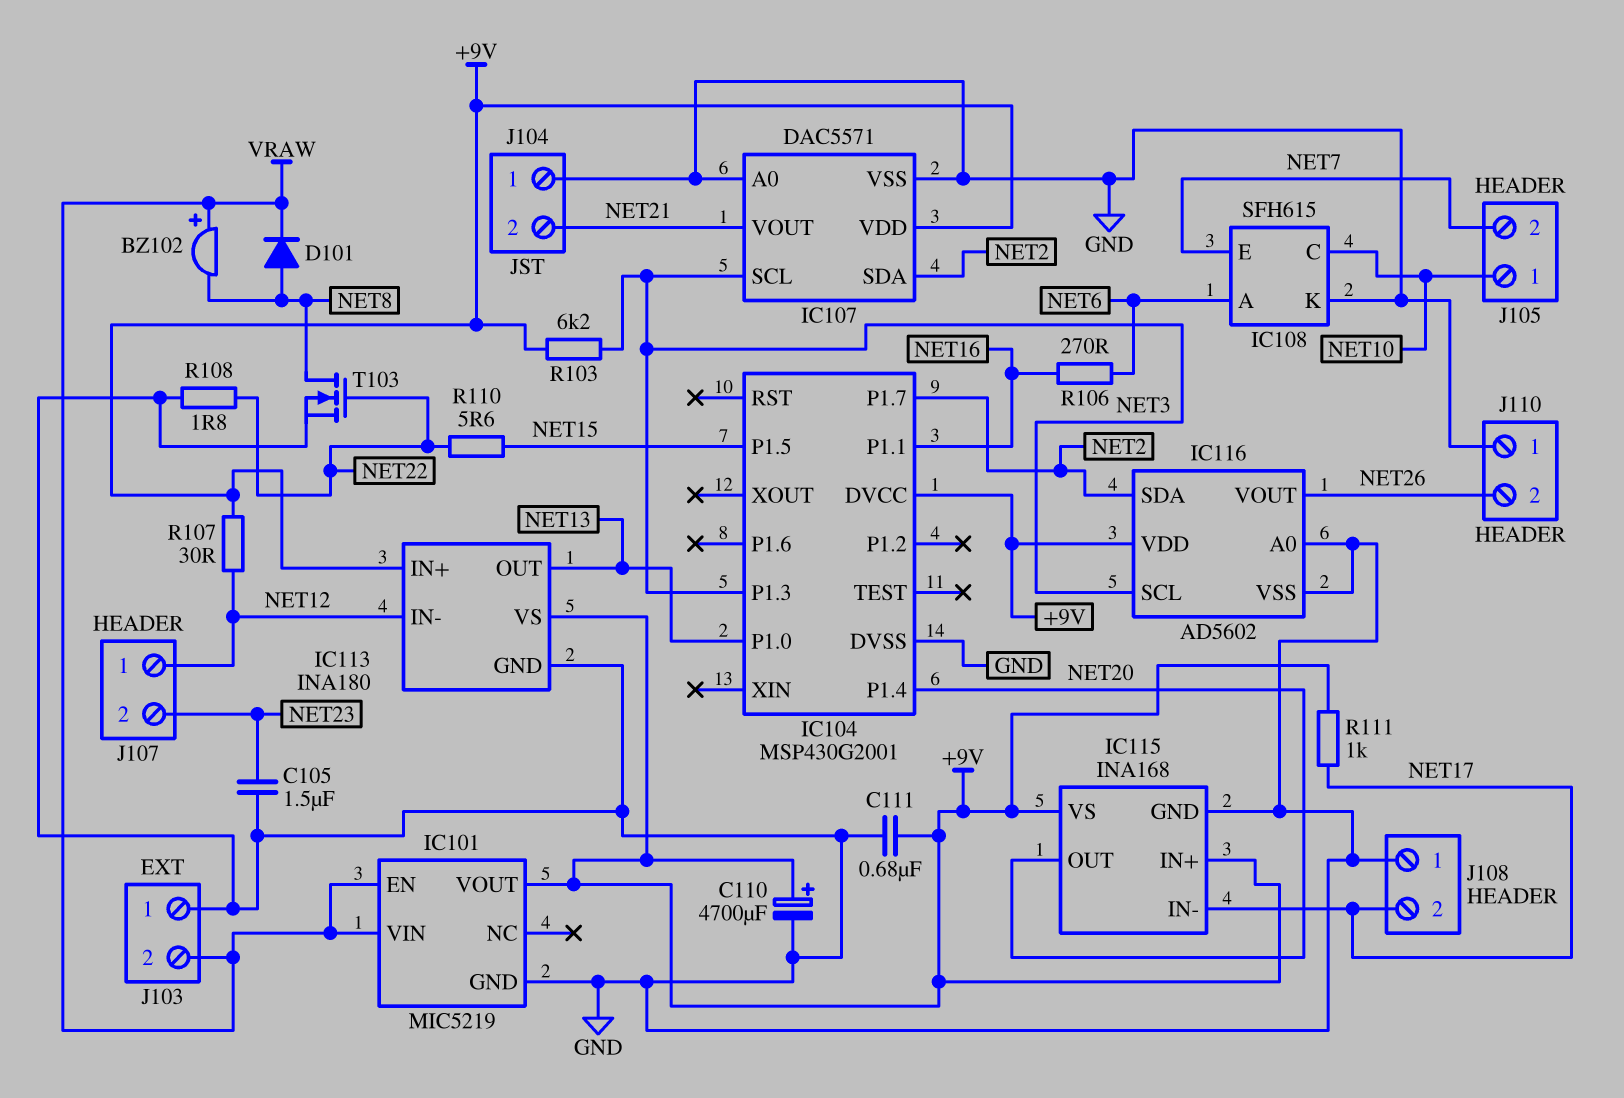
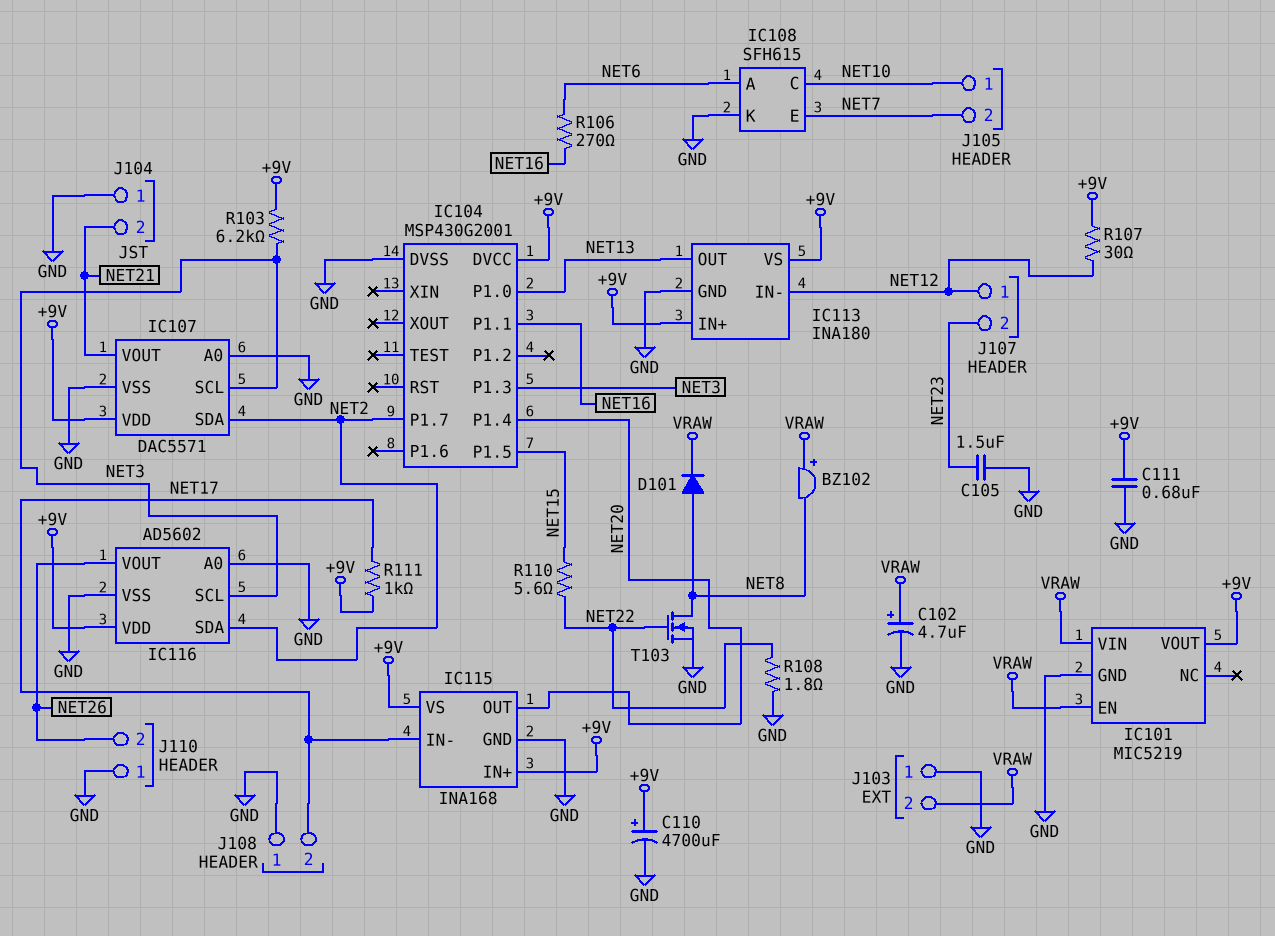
C102: none -> 4.7uF (plus VRAW, minus GND)

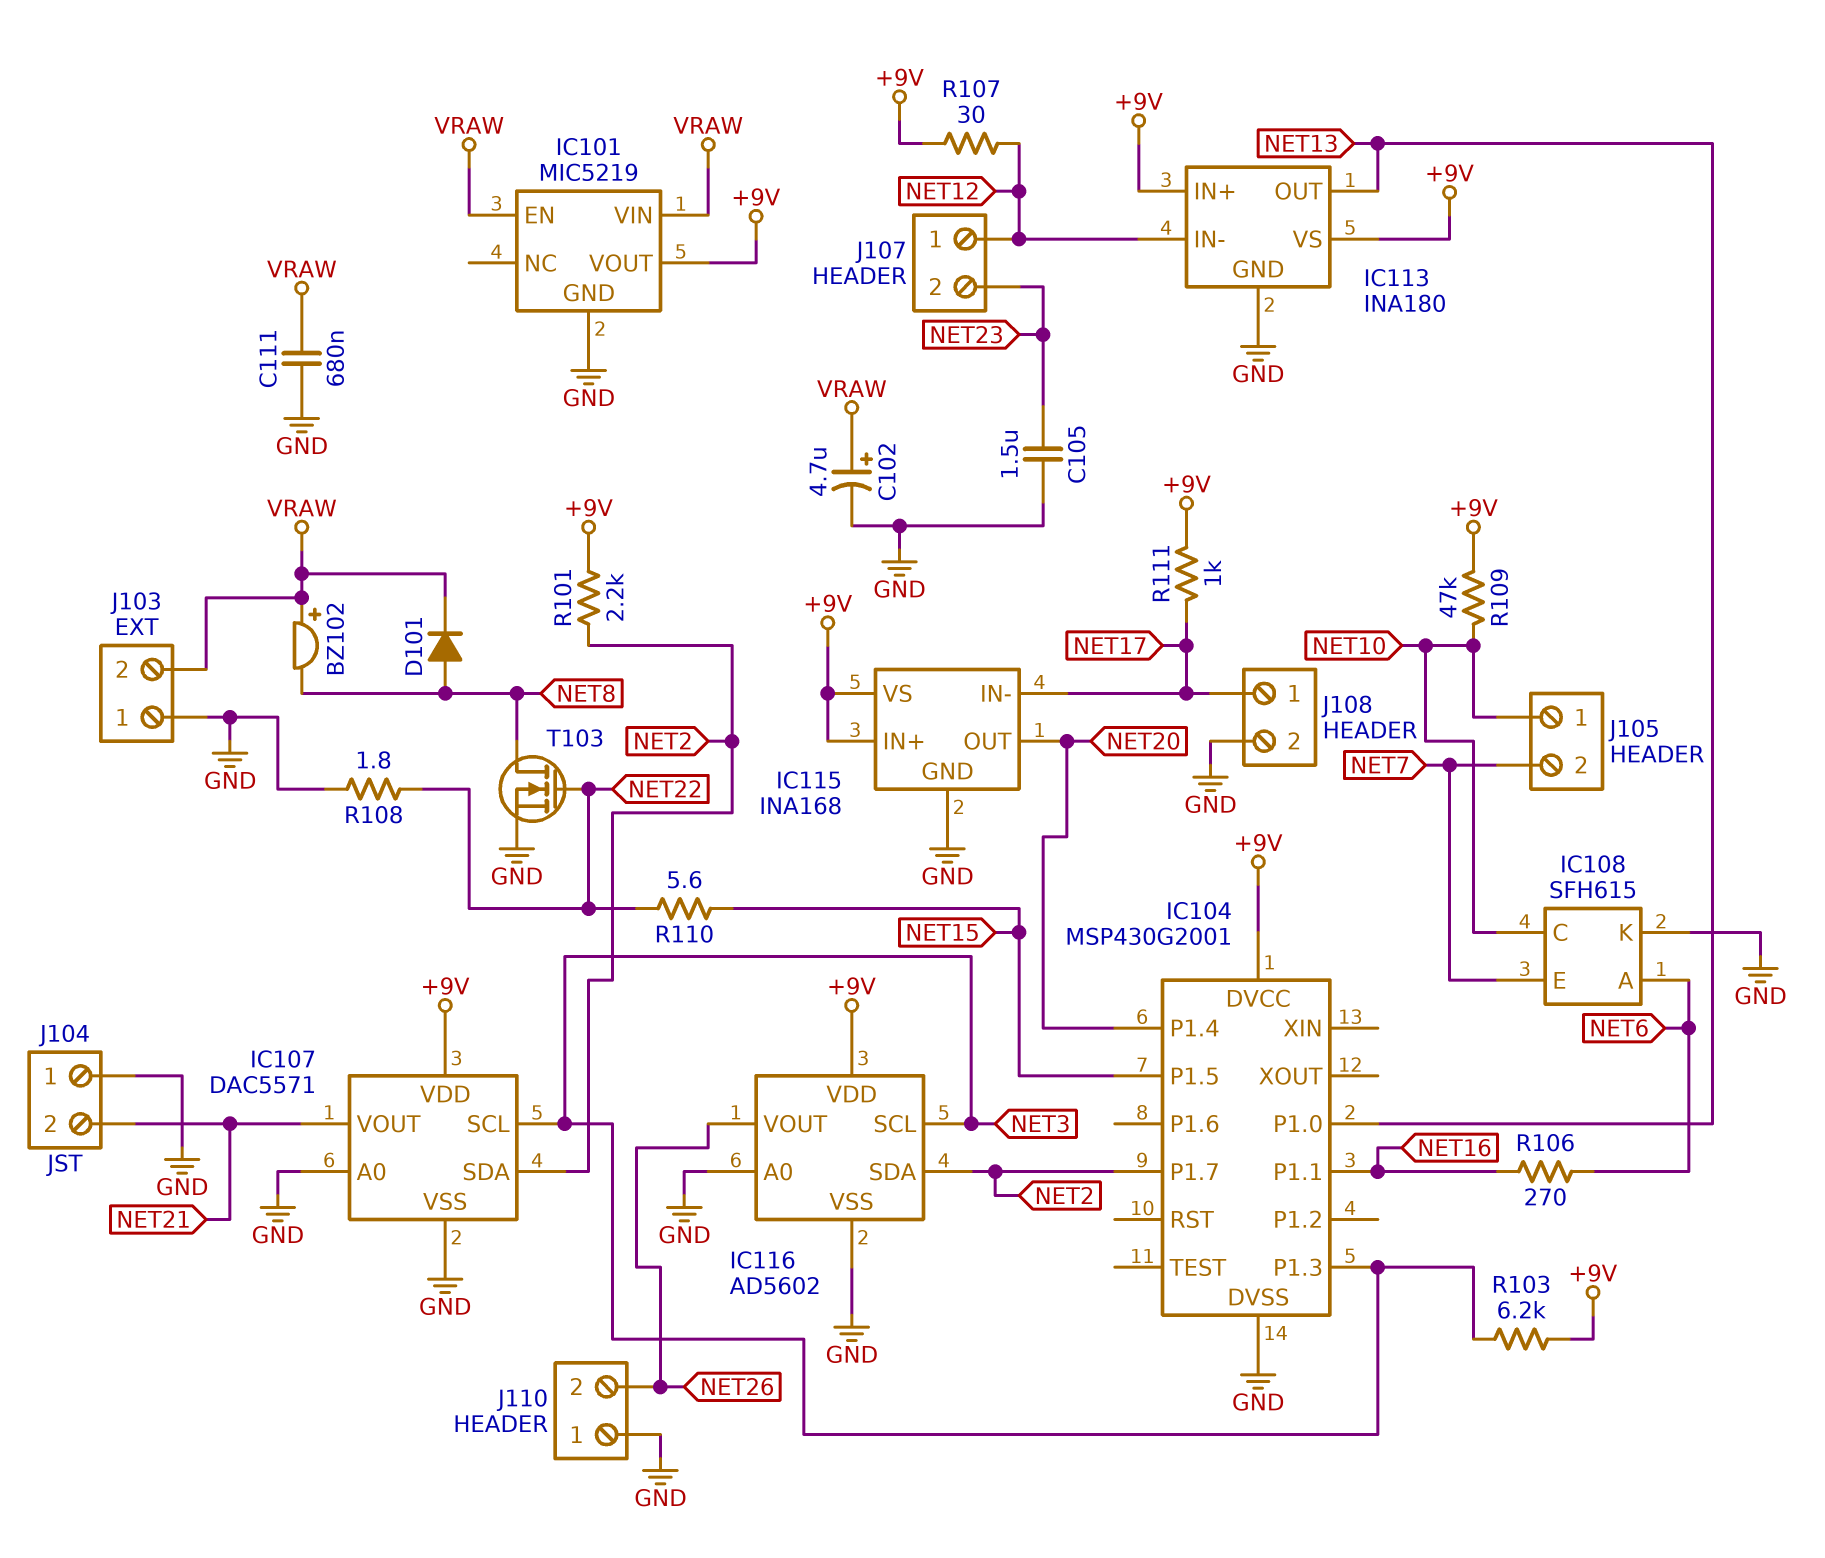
C110: 4700uF (plus +9V, minus GND) -> none
C111: 680nF (+9V, GND) -> 680nF (GND, VRAW)
J108 pin 1: GND -> NET17
J108 pin 2: NET17 -> GND
R101: none -> 2.2k (+9V, NET2)
R109: none -> 47k (+9V, NET10)

